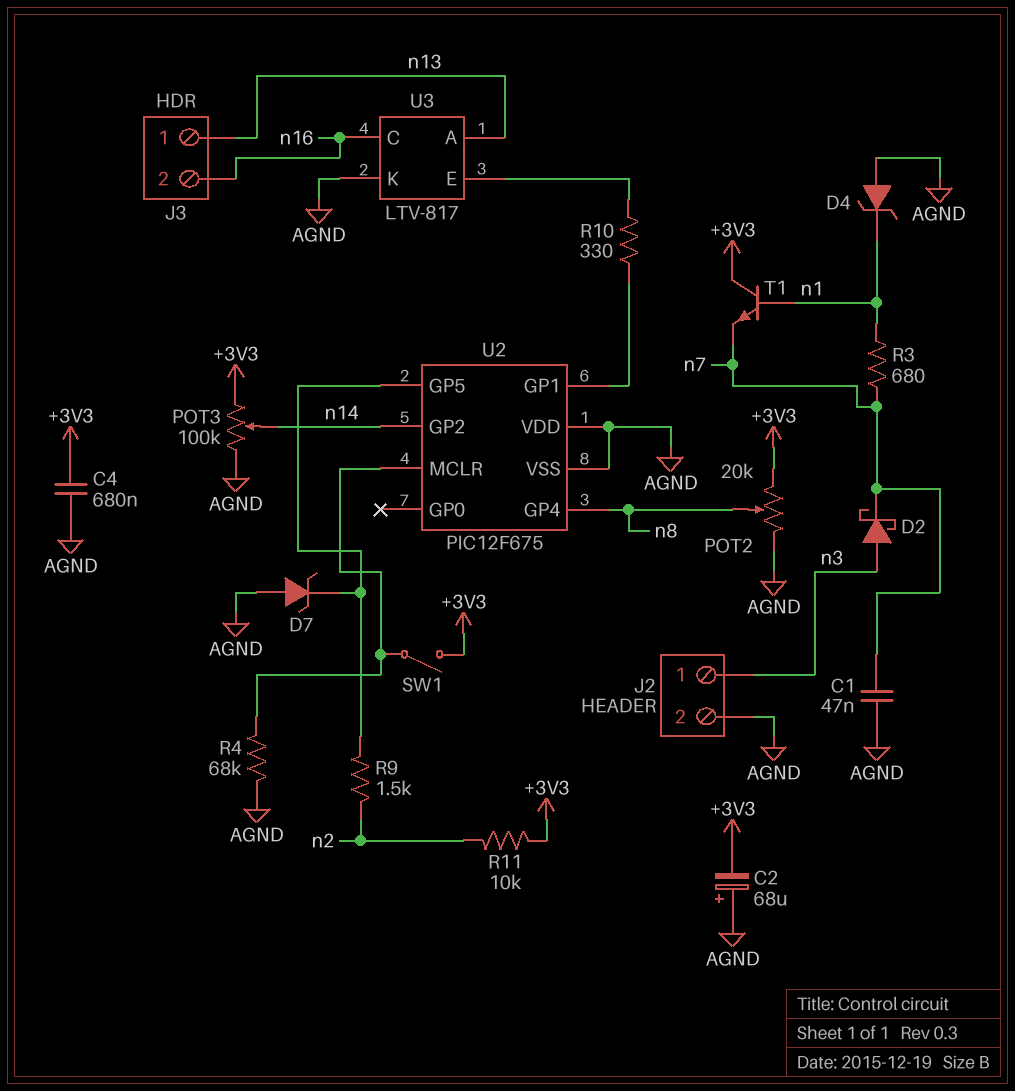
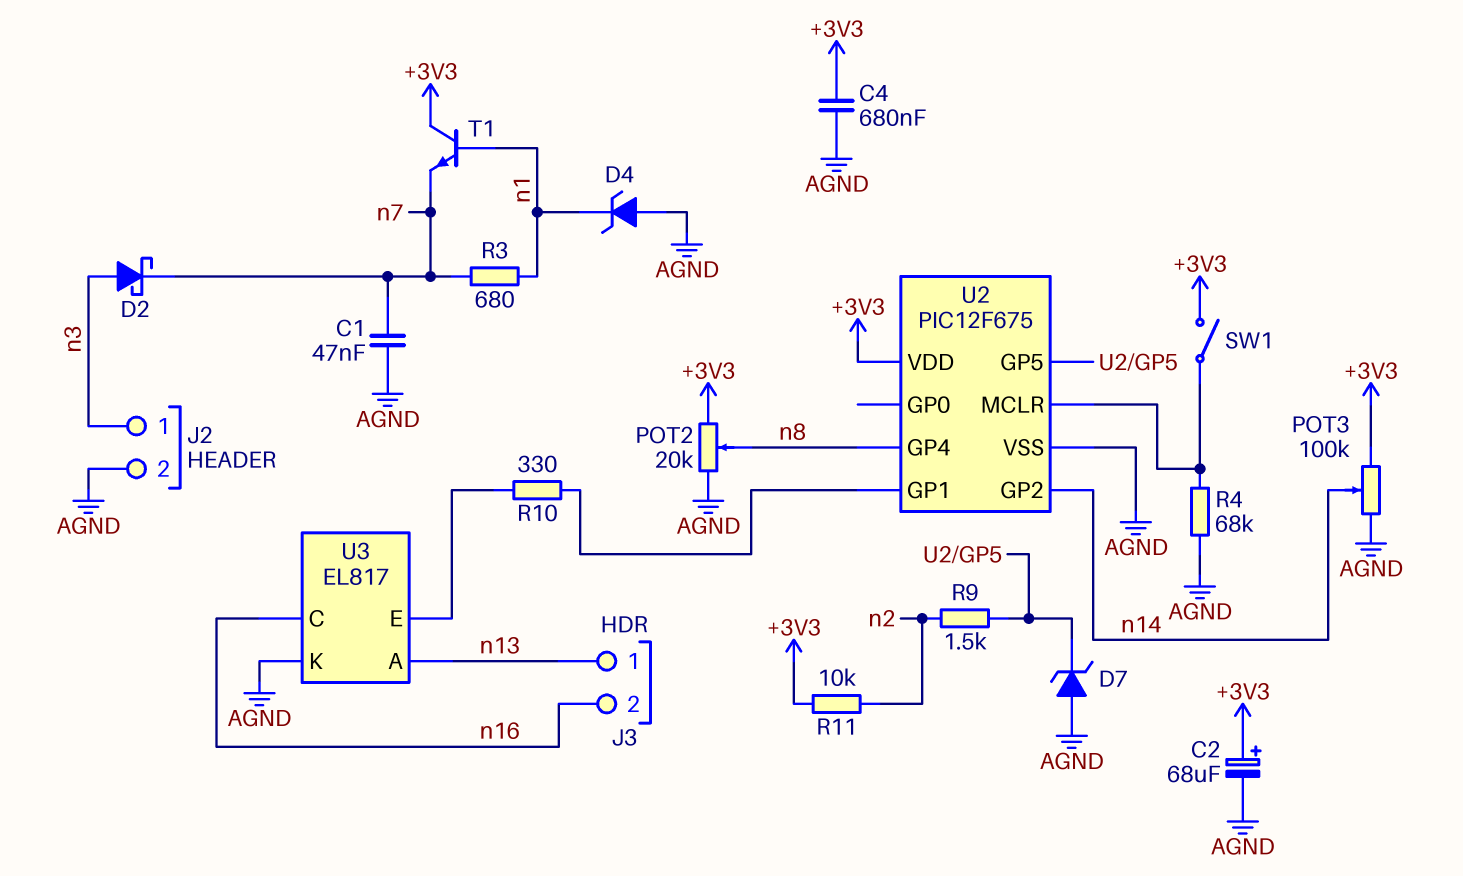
C2: 68uF (plus AGND, minus +3V3) -> 68uF (plus +3V3, minus AGND)
U2 pin VDD: AGND -> +3V3
U3: LTV-817 -> EL817

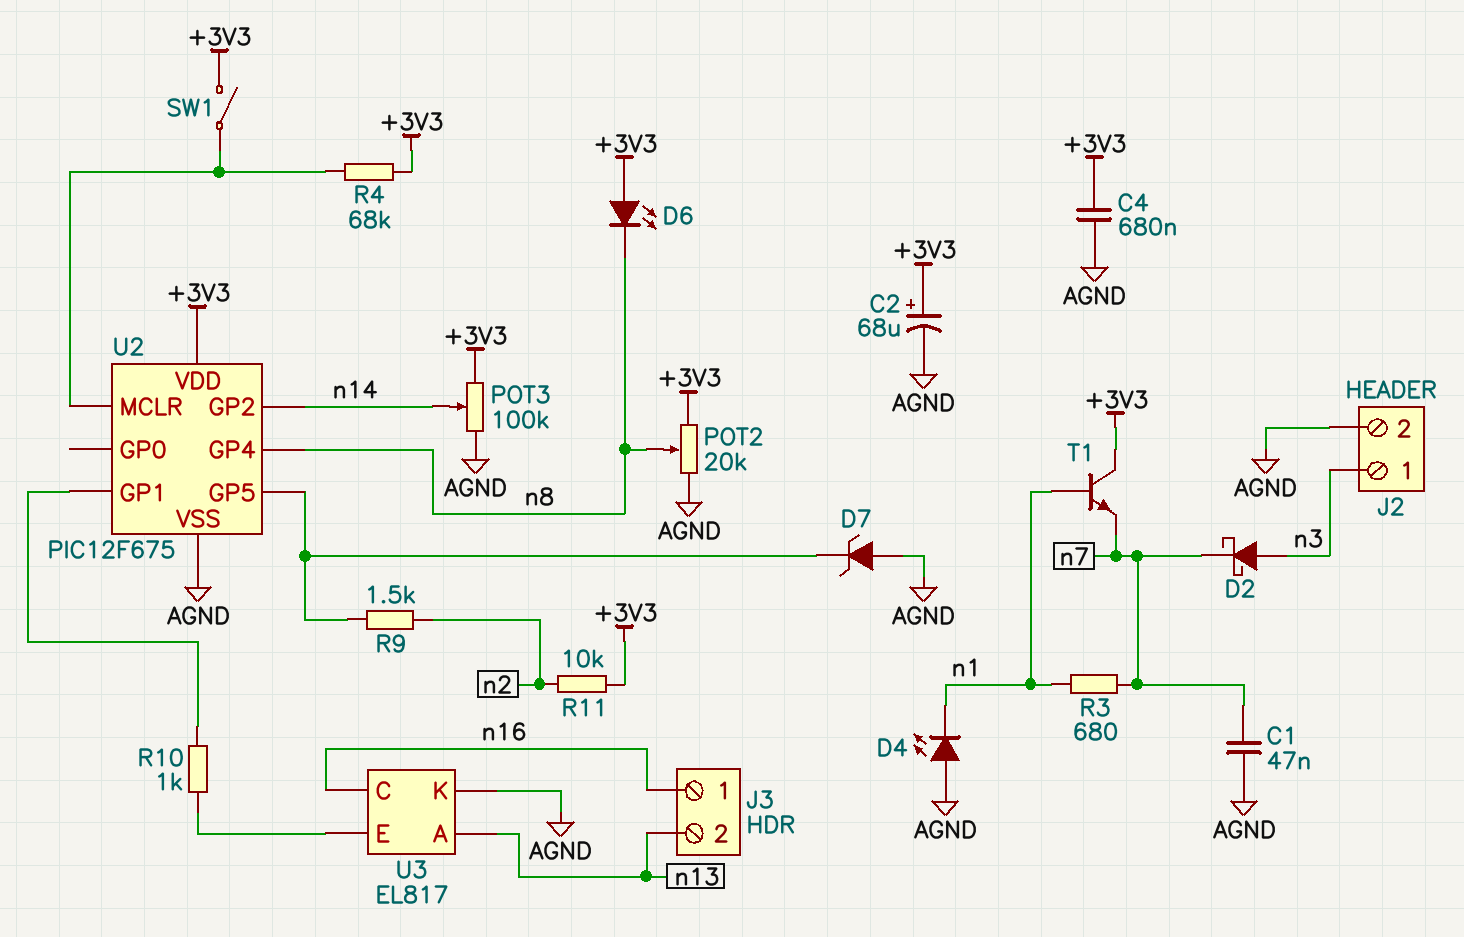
D4: zener (A AGND, K n1) -> LED (A AGND, K n1)
D6: none -> LED (A +3V3, K n8)
J3 pin 1: n13 -> n16
J3 pin 2: n16 -> n13
R4: 68k (AGND, U2/MCLR) -> 68k (+3V3, U2/MCLR)
R10: 330 (U2/GP1, U3/E) -> 1k (U2/GP1, U3/E)

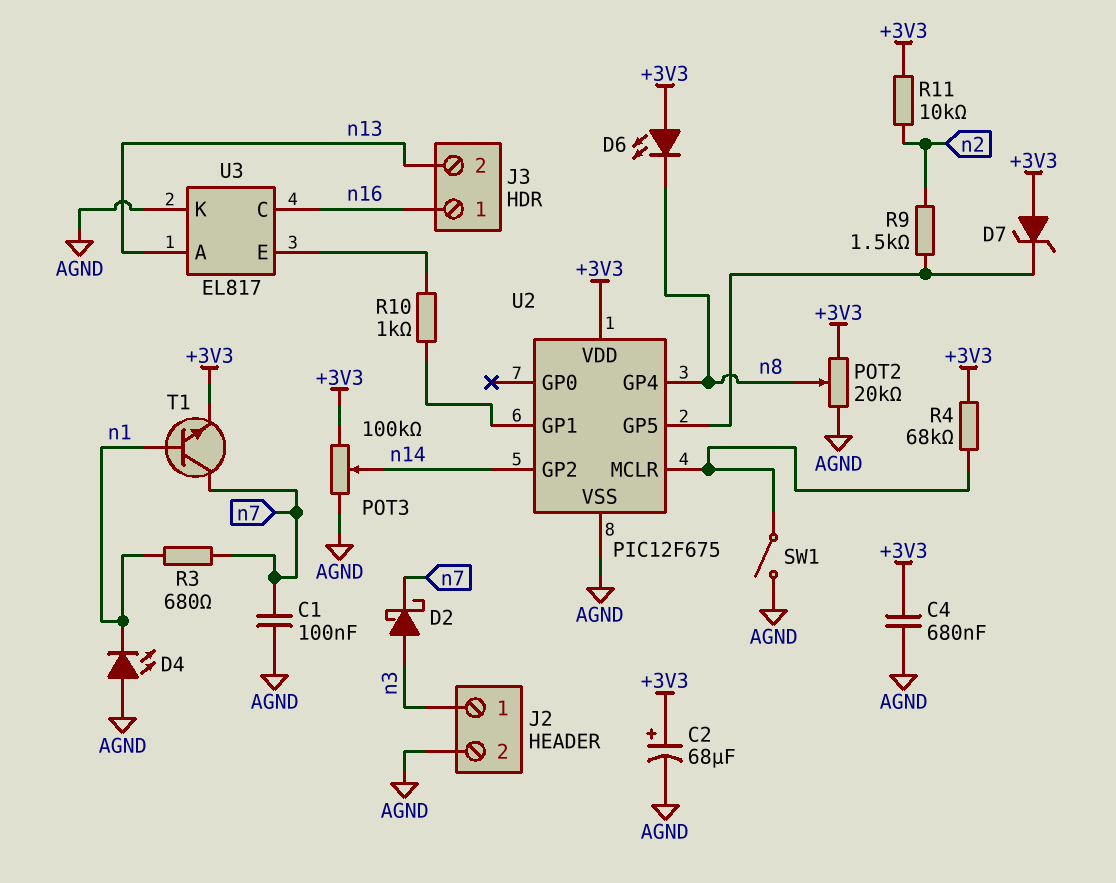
C1: 47nF (AGND, n7) -> 100nF (AGND, n7)
D7: zener (A AGND, K U2/GP5) -> zener (A +3V3, K U2/GP5)
SW1: switch (+3V3, U2/MCLR) -> switch (AGND, U2/MCLR)
T1: NPN (B n1, C +3V3, E n7) -> NPN (B n1, C n7, E +3V3)

